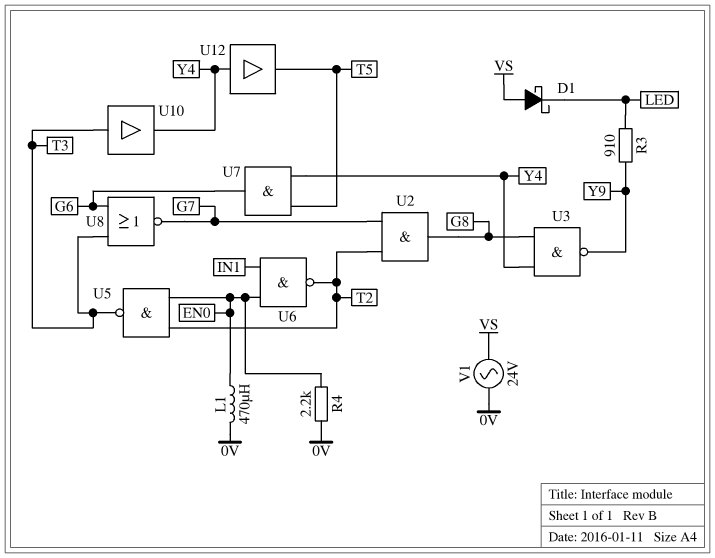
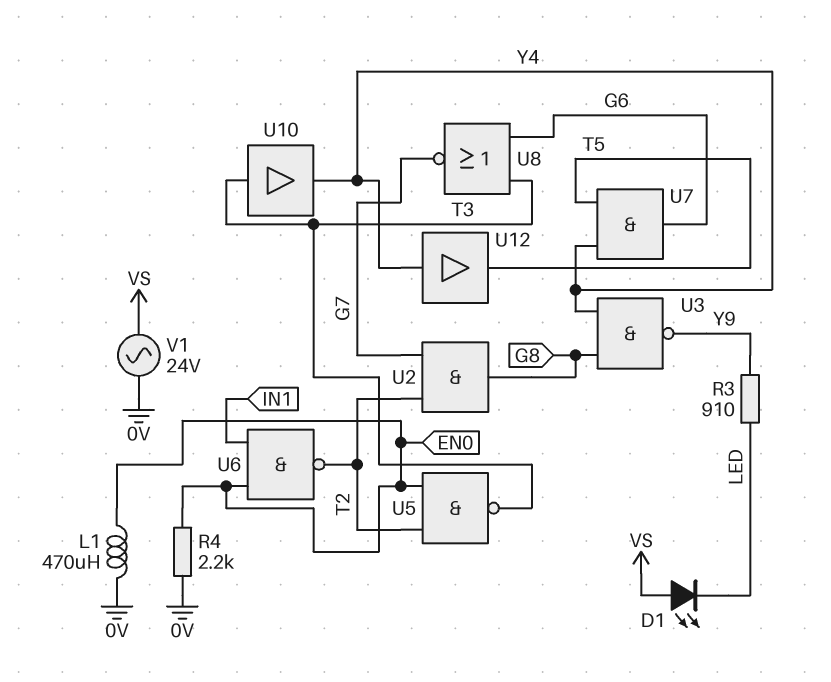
D1: schottky (A VS, K LED) -> LED (A VS, K LED)

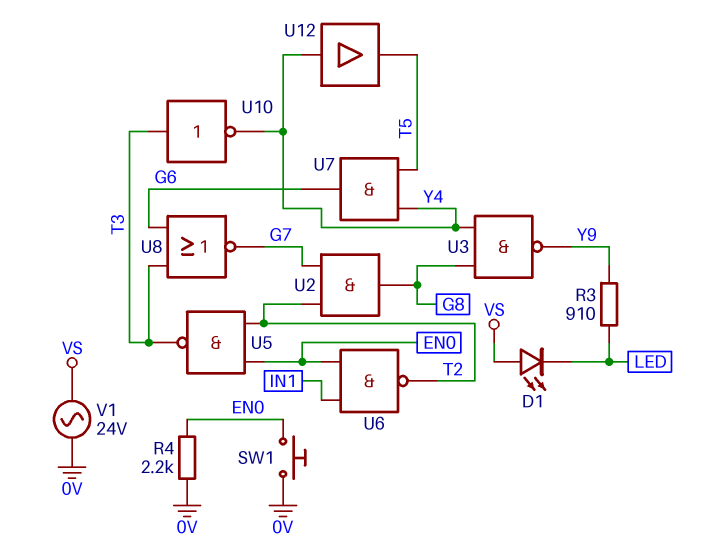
L1: 470uH (0V, EN0) -> none
SW1: none -> button (0V, EN0)
U10: buffer (in T3, out Y4) -> NOT (in T3, out Y4)

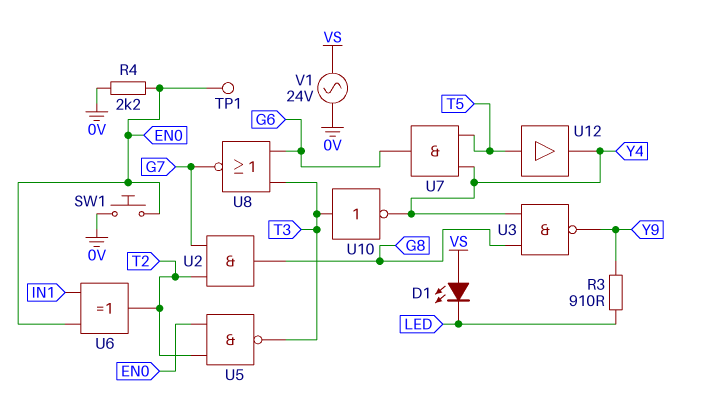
TP1: none -> test point (EN0)
U6: NAND (in EN0, in IN1, out T2) -> XOR (in EN0, in IN1, out T2)
U12: buffer (in Y4, out T5) -> buffer (in T5, out Y4)

